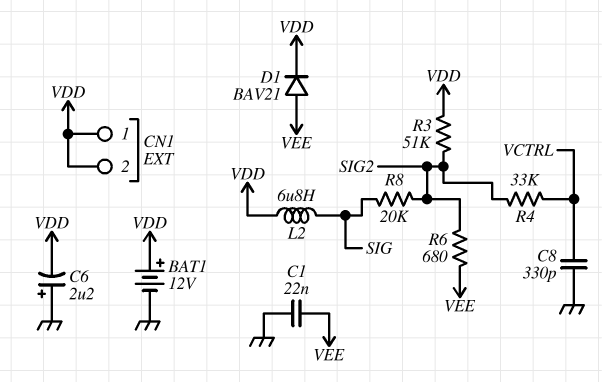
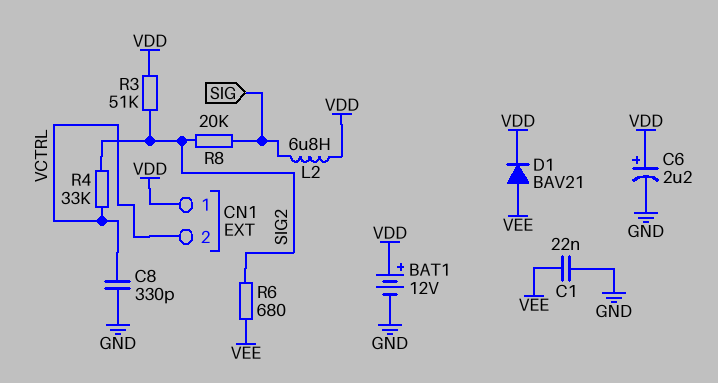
C6: 2.2uF (plus GND, minus VDD) -> 2.2uF (plus VDD, minus GND)
CN1 pin 2: VDD -> VCTRL

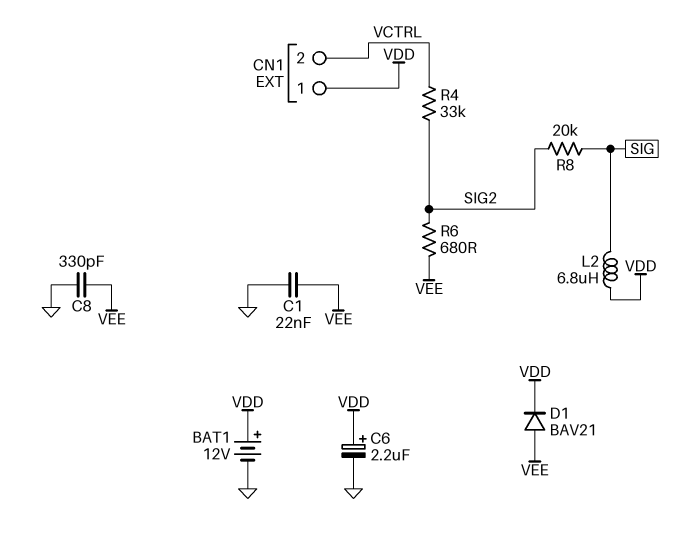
C8: 330pF (GND, VCTRL) -> 330pF (GND, VEE)
R3: 51k (SIG2, VDD) -> none

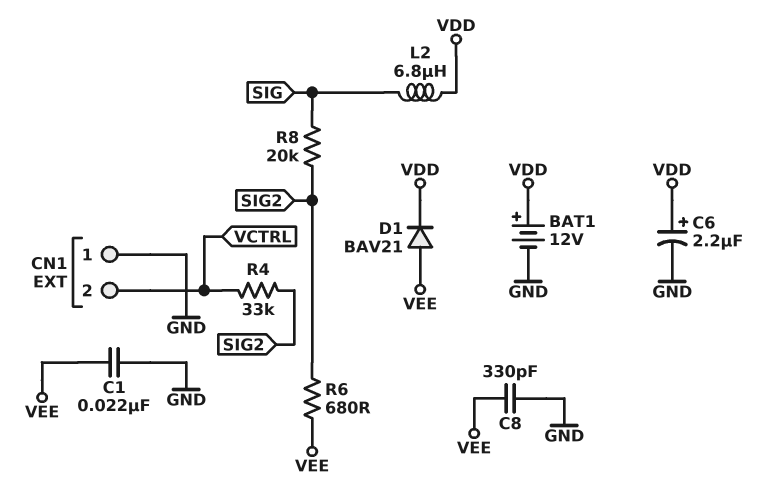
CN1 pin 1: VDD -> GND

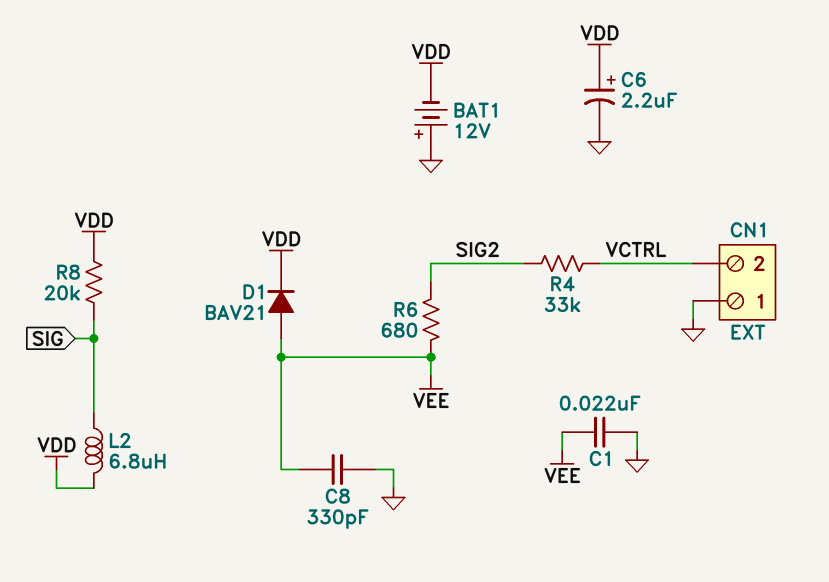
BAT1: 12V (plus VDD, minus GND) -> 12V (plus GND, minus VDD)
R8: 20k (SIG, SIG2) -> 20k (SIG, VDD)

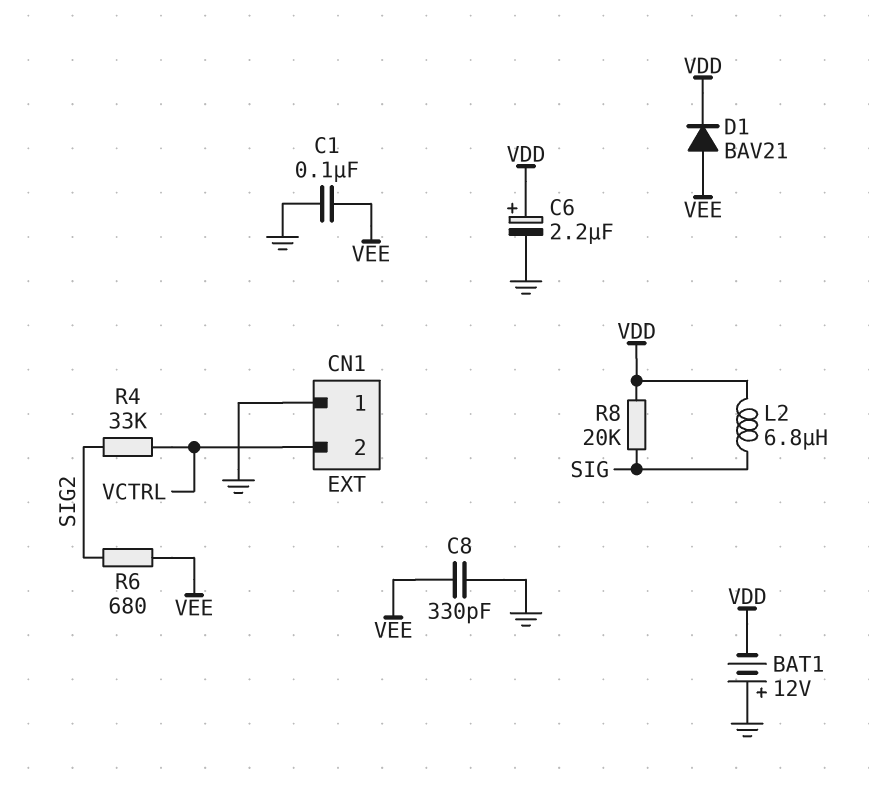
C1: 22nF (GND, VEE) -> 100nF (GND, VEE)

